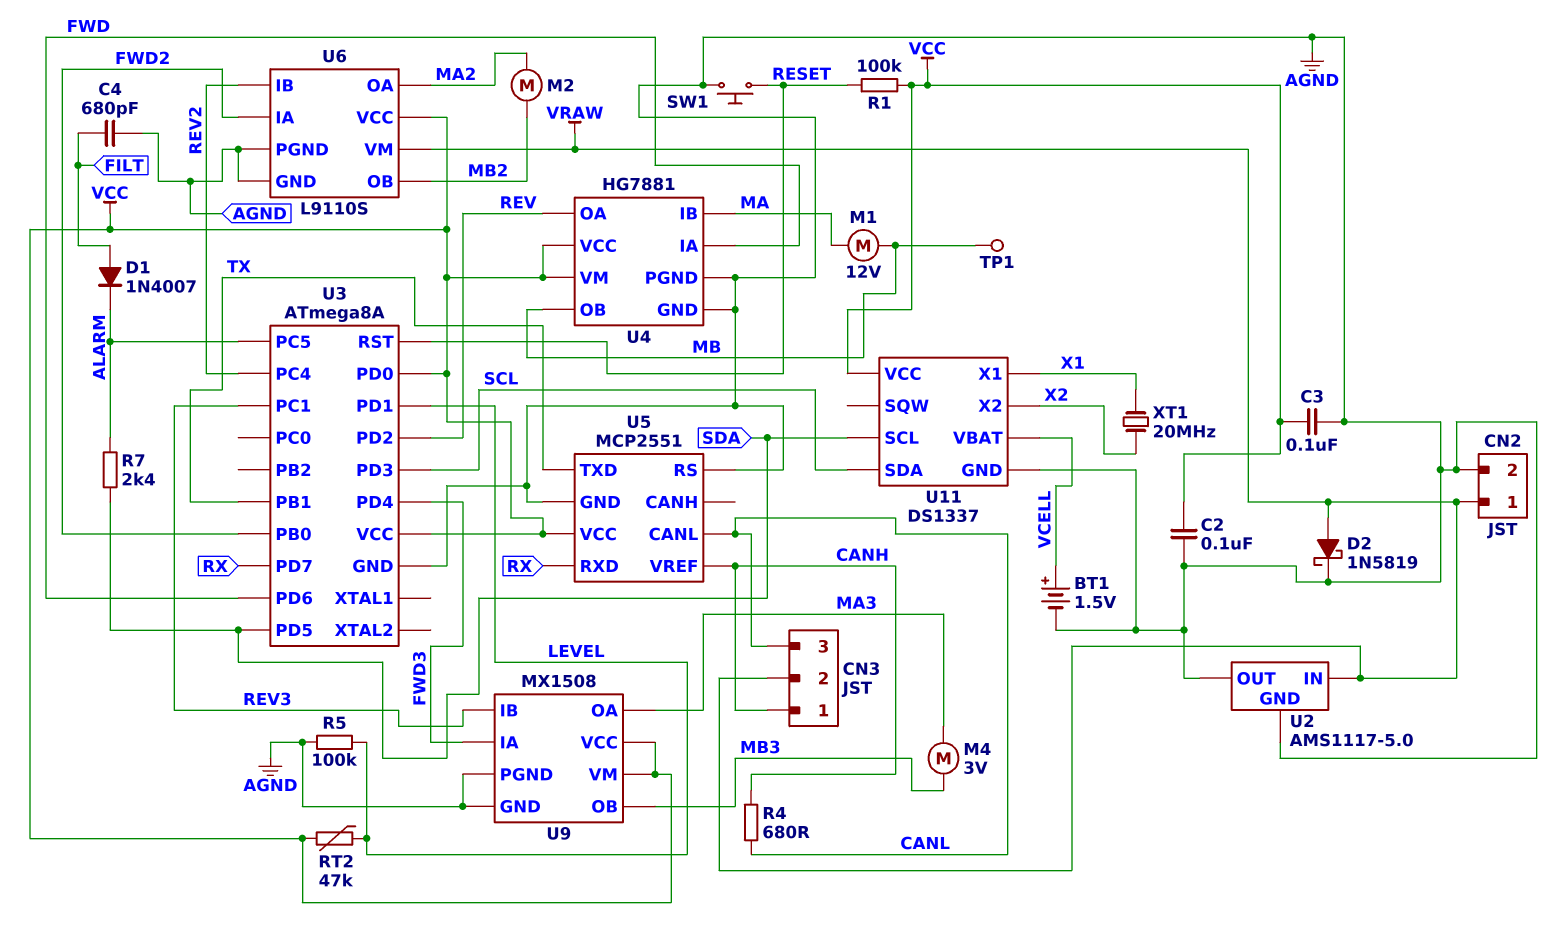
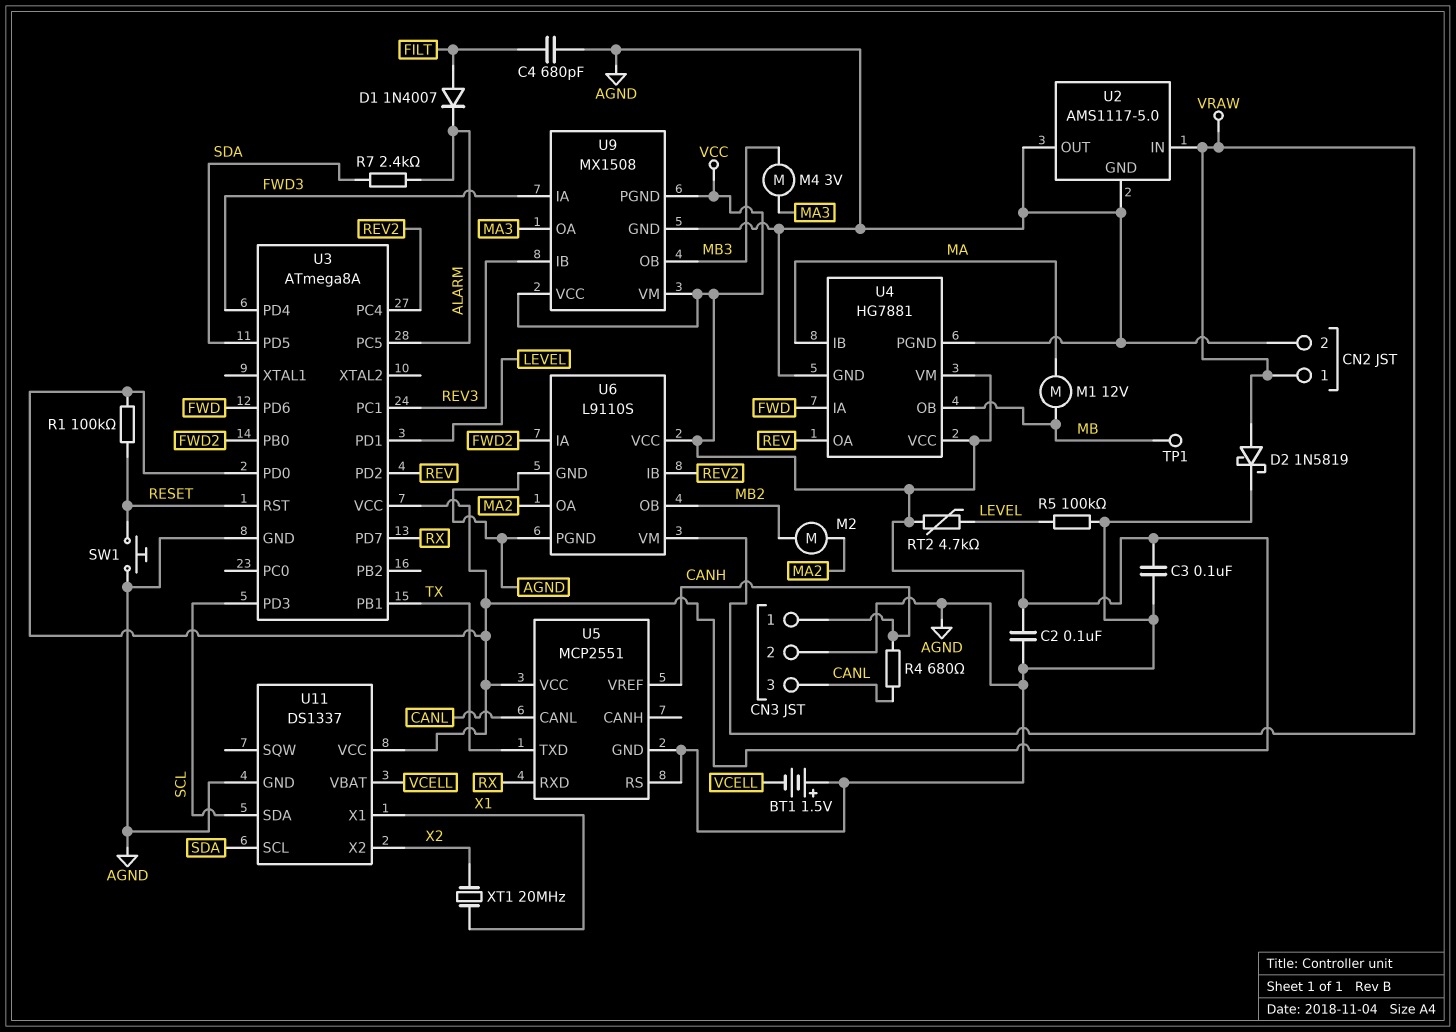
BT1: 1.5V (plus VCELL, minus AGND) -> 1.5V (plus AGND, minus VCELL)
CN3 pin 2: VRAW -> AGND
RT2: 47k (LEVEL, VCC) -> 4.7k (LEVEL, VCC)
U9 pin PGND: AGND -> VCC

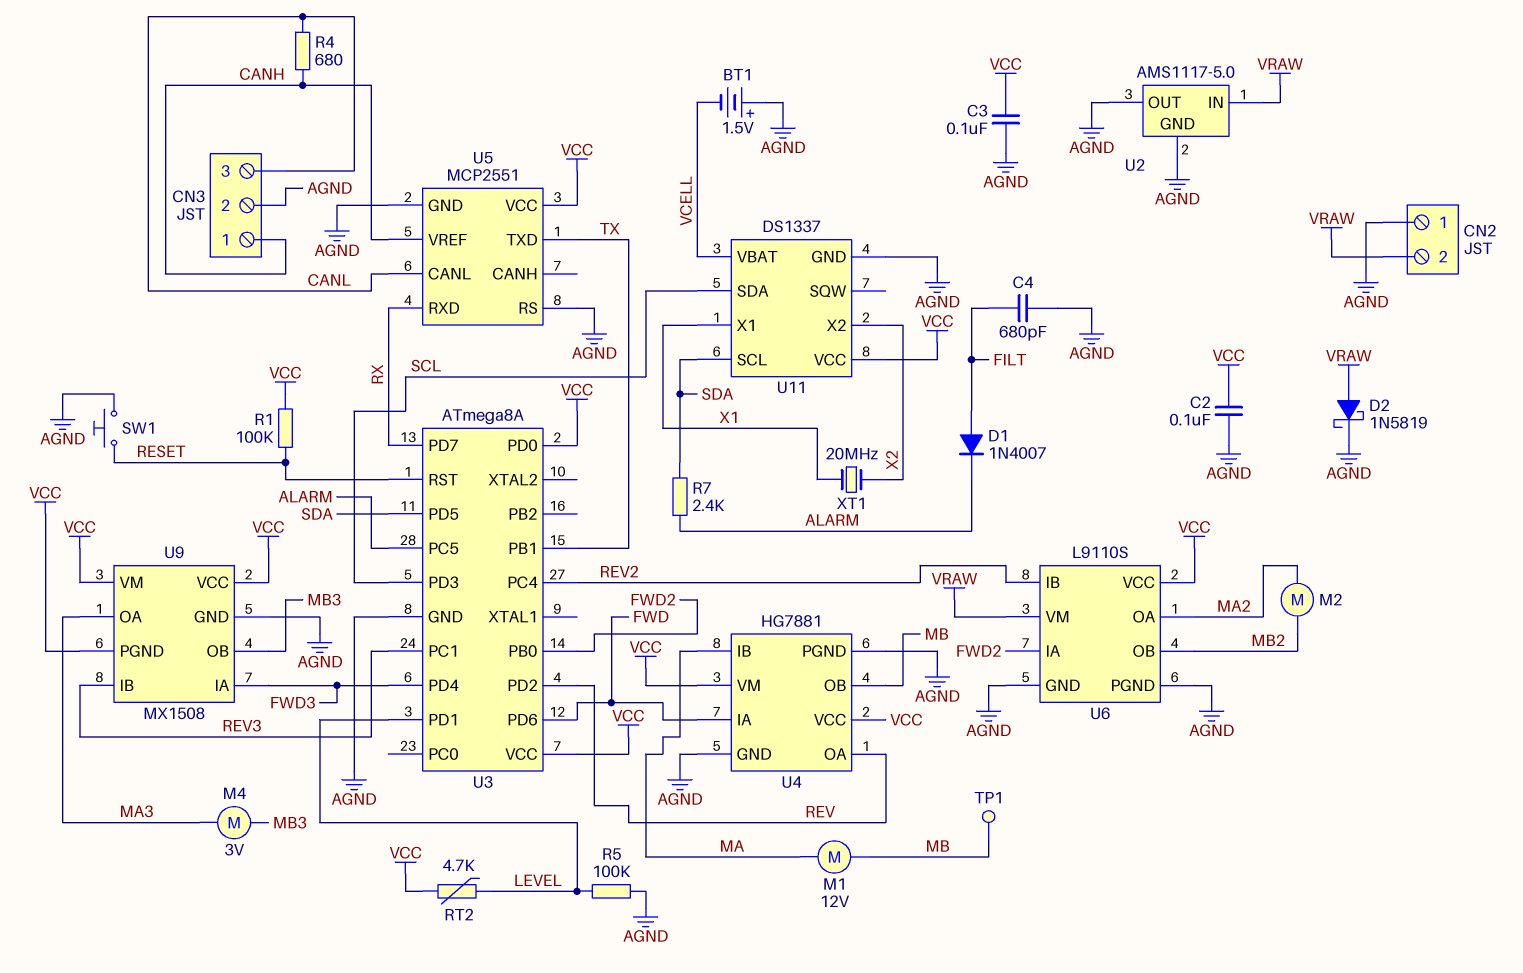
CN2 pin 1: VRAW -> AGND
CN2 pin 2: AGND -> VRAW

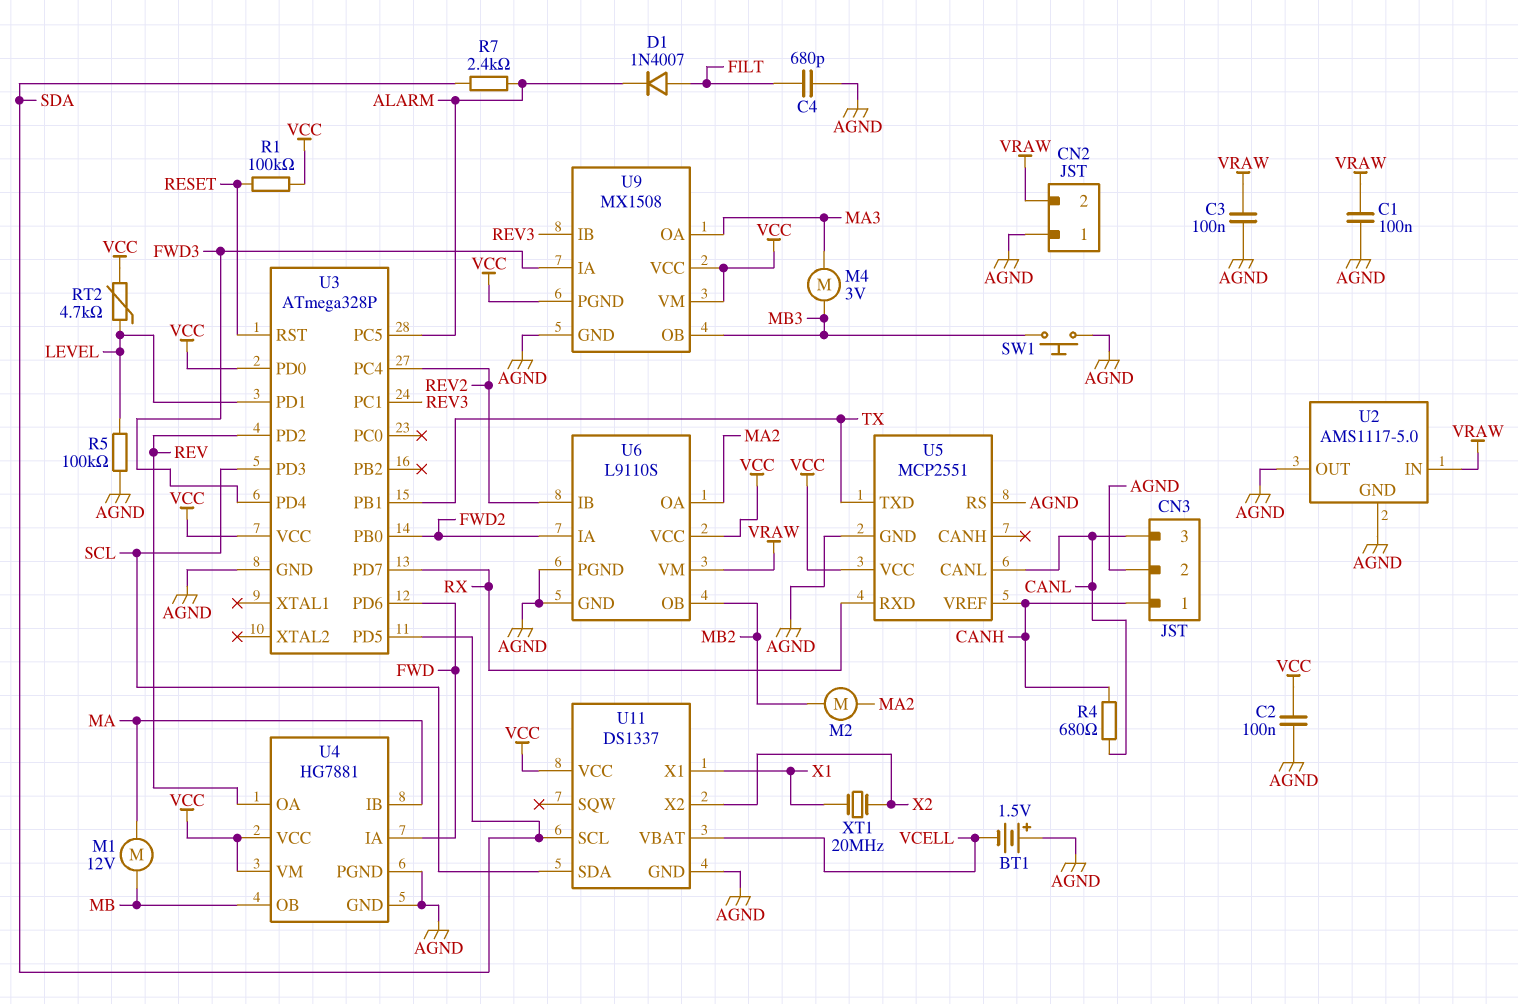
C1: none -> 100nF (AGND, VRAW)
C3: 100nF (AGND, VCC) -> 100nF (AGND, VRAW)
D2: schottky 1N5819 (A VRAW, K AGND) -> none
SW1: button (AGND, RESET) -> button (AGND, MB3)
TP1: test point (MB) -> none
U3: ATmega8A -> ATmega328P

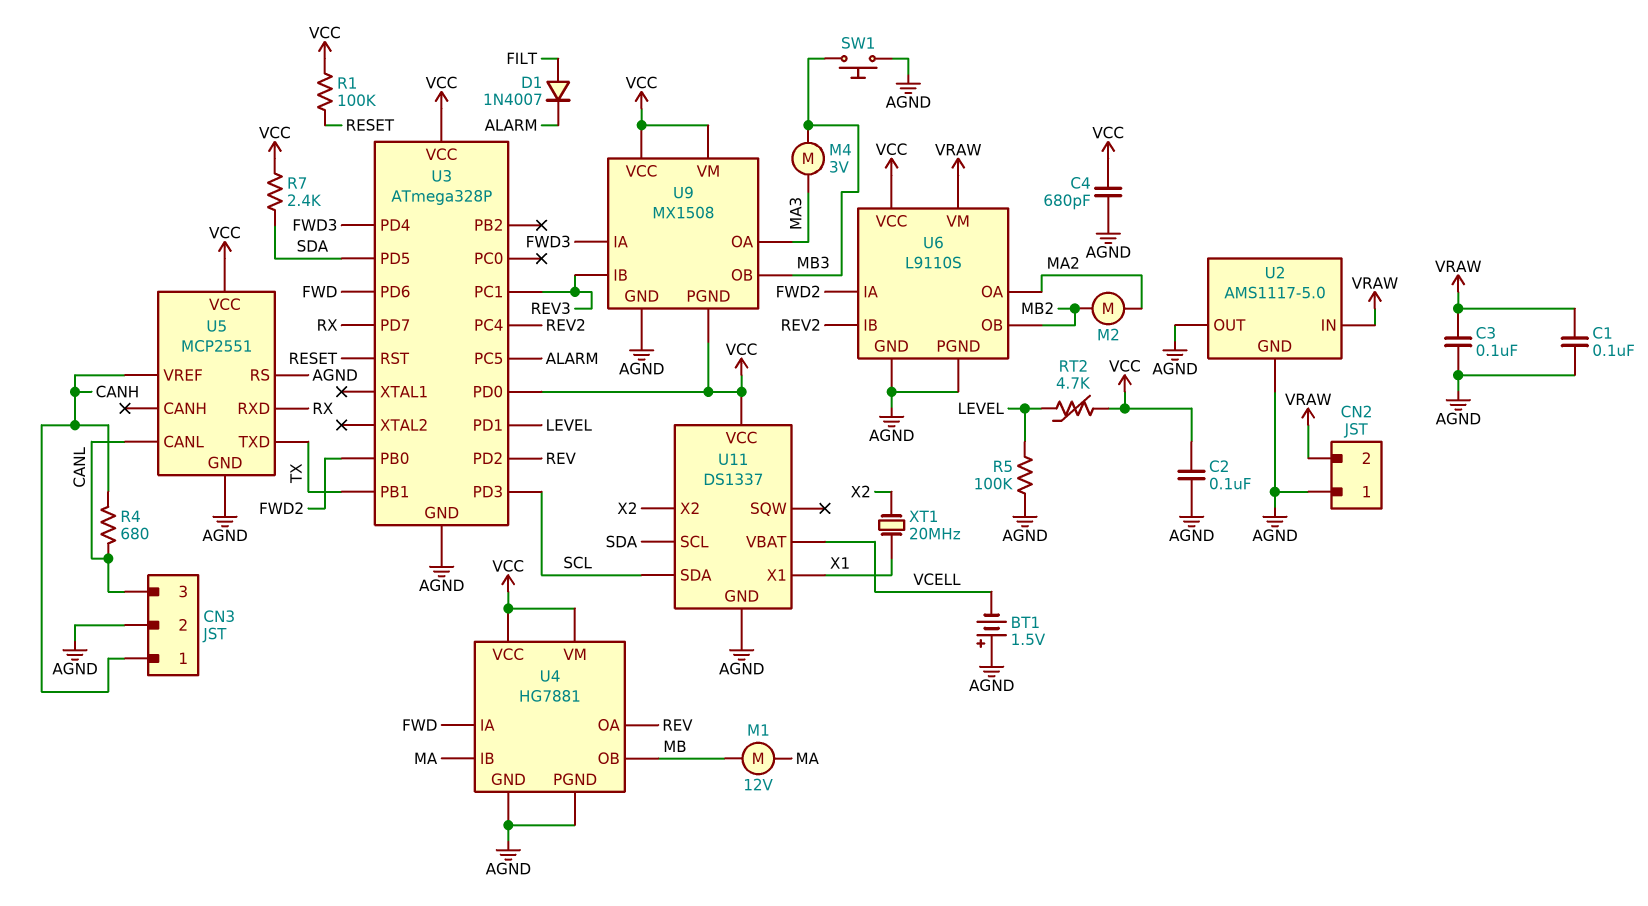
C4: 680pF (AGND, FILT) -> 680pF (AGND, VCC)
R7: 2.4k (ALARM, SDA) -> 2.4k (SDA, VCC)

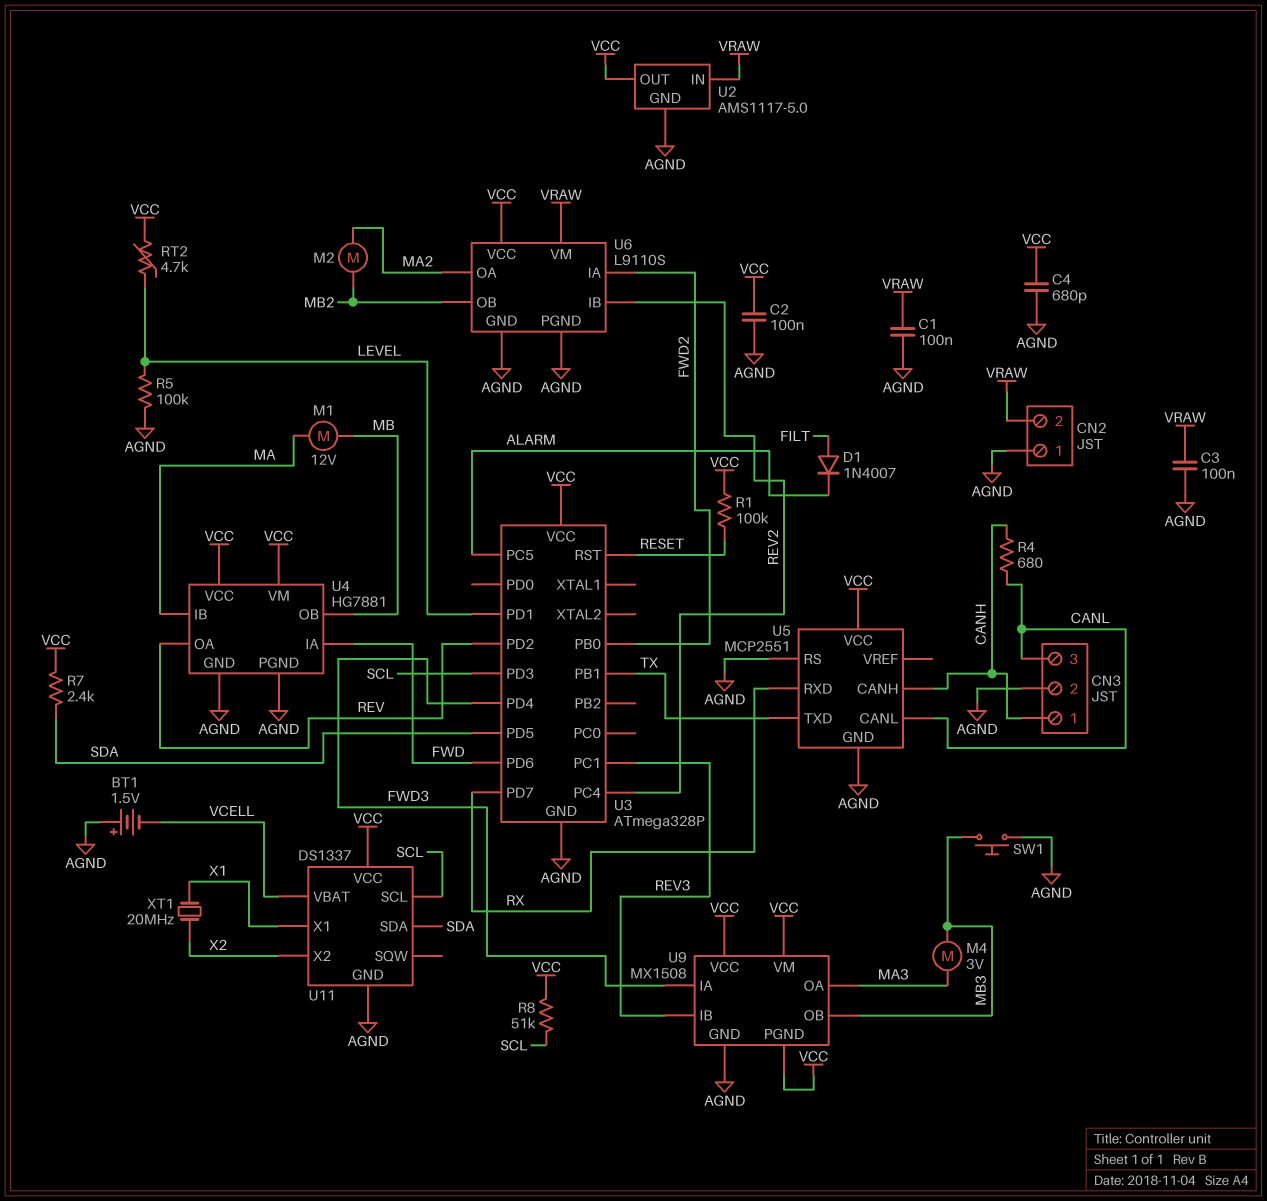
R8: none -> 51k (SCL, VCC)
U2 pin OUT: AGND -> VCC
U3 pin PD0: VCC -> none
U5 pin CANH: none -> CANH
U5 pin VREF: CANH -> none
U11 pin SCL: SDA -> SCL
U11 pin SDA: SCL -> SDA

